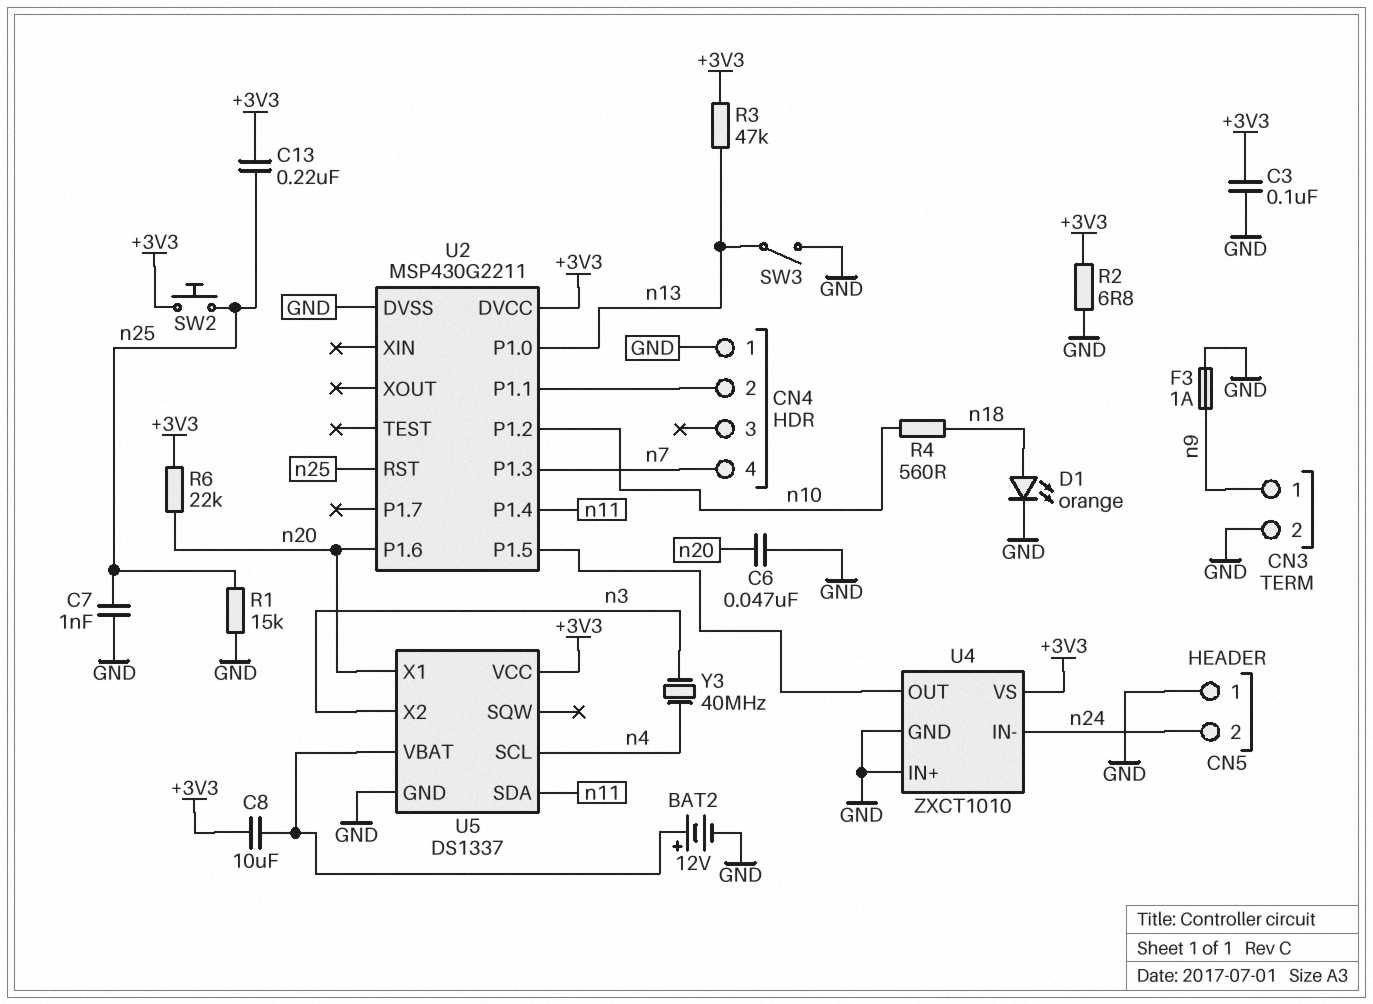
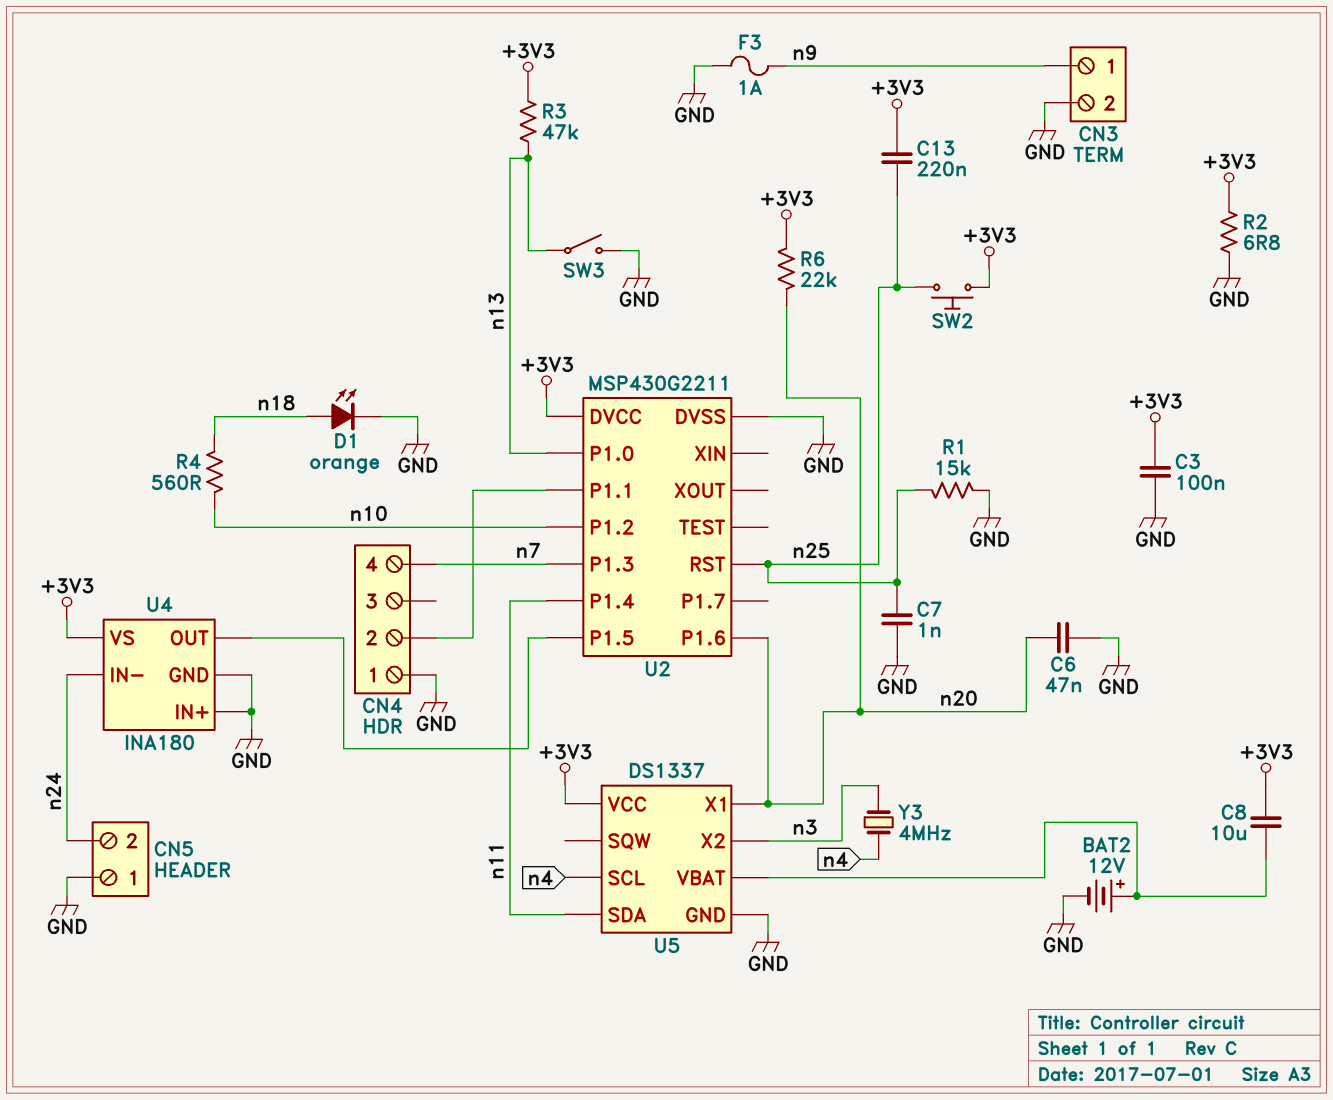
U4: ZXCT1010 -> INA180
Y3: 40MHz (n3, n4) -> 4MHz (n3, n4)

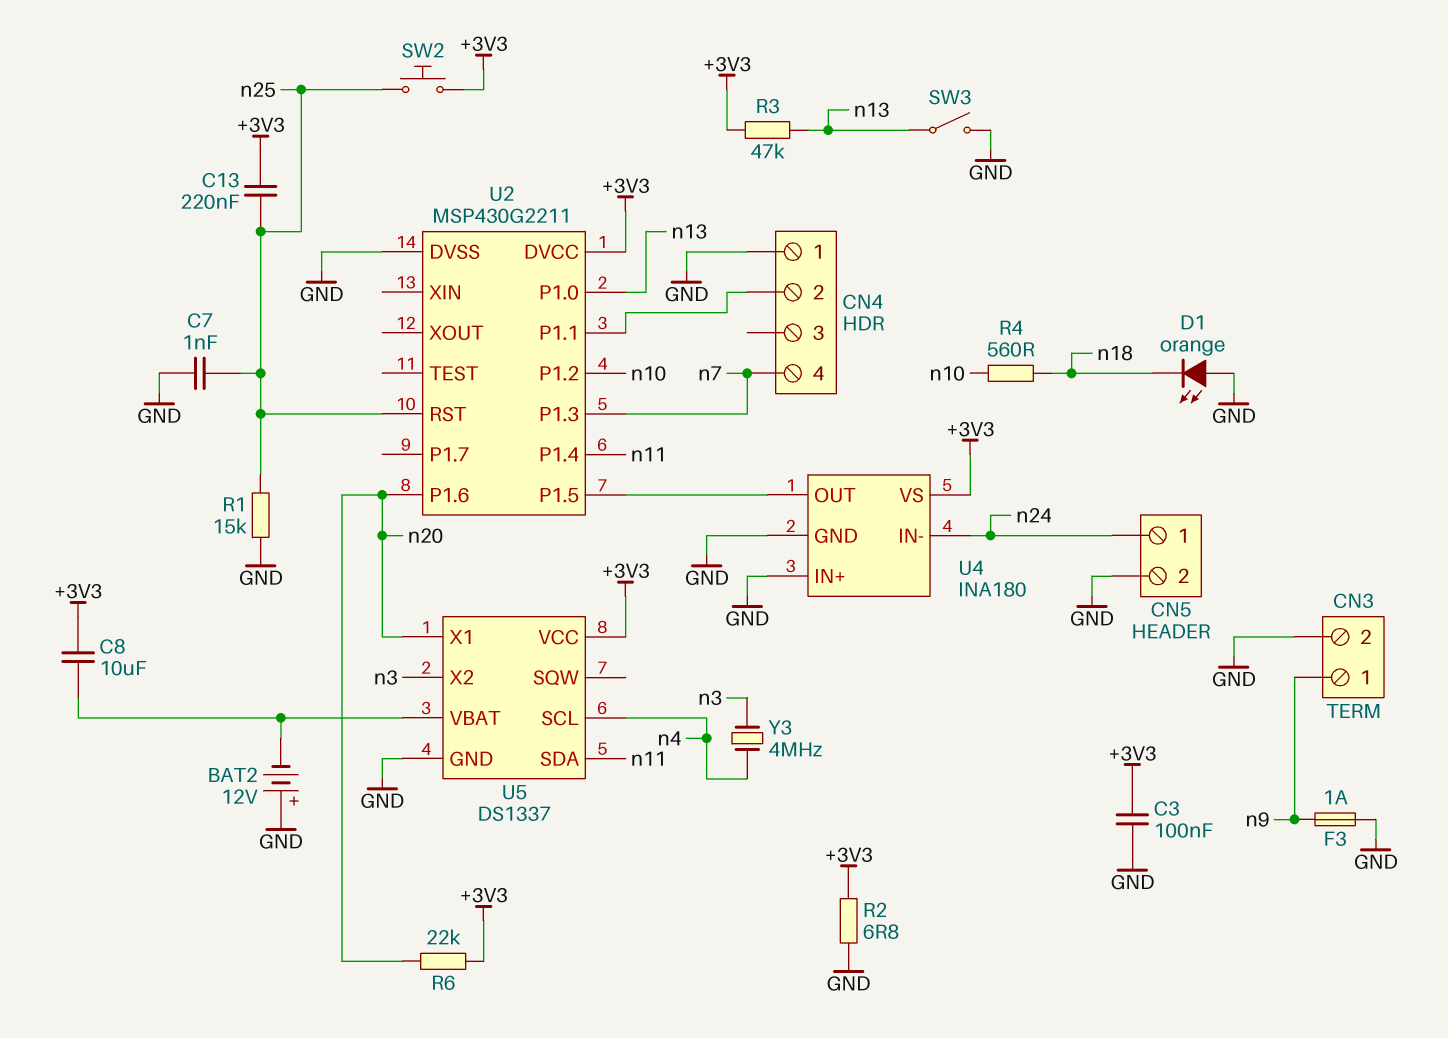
BAT2: 12V (plus U5/VBAT, minus GND) -> 12V (plus GND, minus U5/VBAT)
C6: 47nF (GND, n20) -> none
CN5 pin 1: GND -> n24
CN5 pin 2: n24 -> GND
D1: LED orange (A n18, K GND) -> LED orange (A GND, K n18)

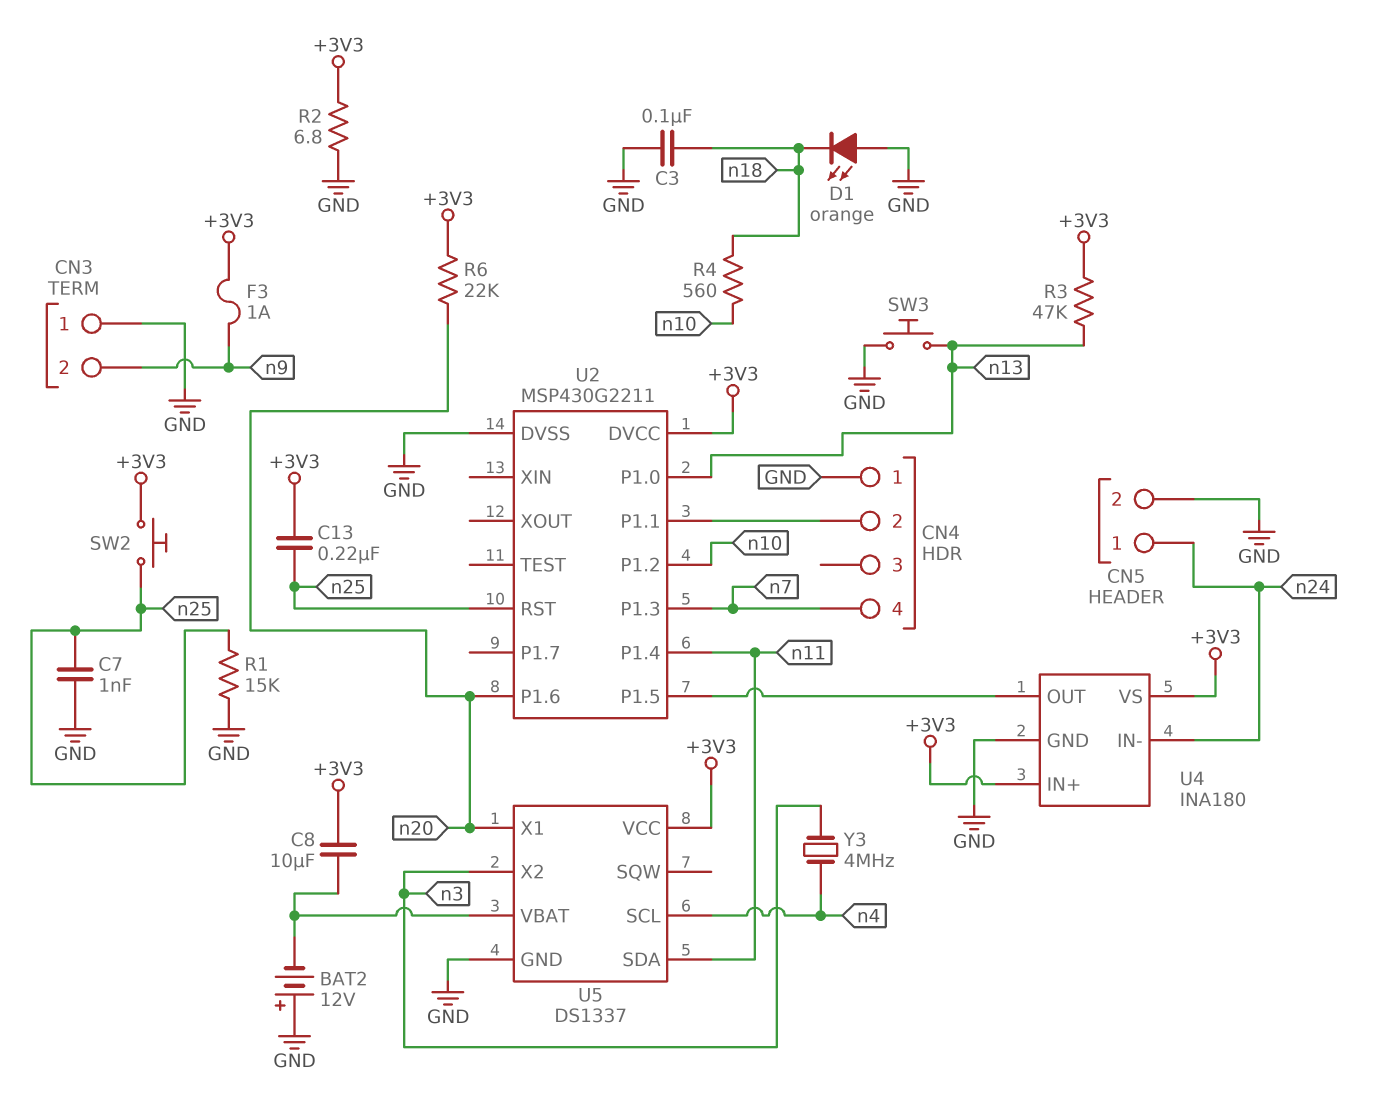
C3: 100nF (+3V3, GND) -> 100nF (GND, n18)
CN3 pin 1: n9 -> GND
CN3 pin 2: GND -> n9
F3: 1A (GND, n9) -> 1A (+3V3, n9)
SW3: switch (GND, n13) -> button (GND, n13)
U4 pin IN+: GND -> +3V3

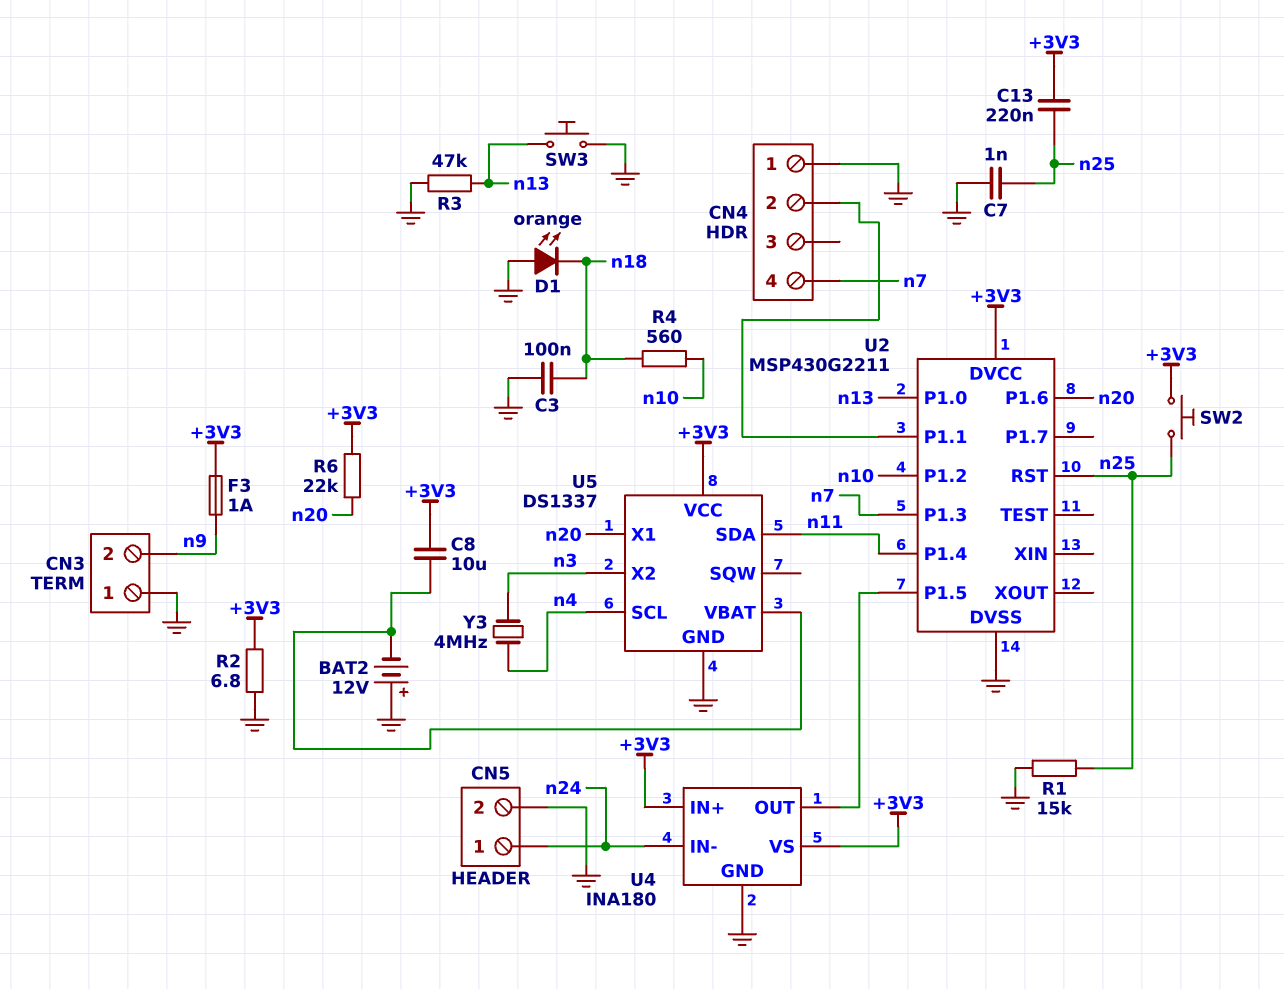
R3: 47k (+3V3, n13) -> 47k (GND, n13)

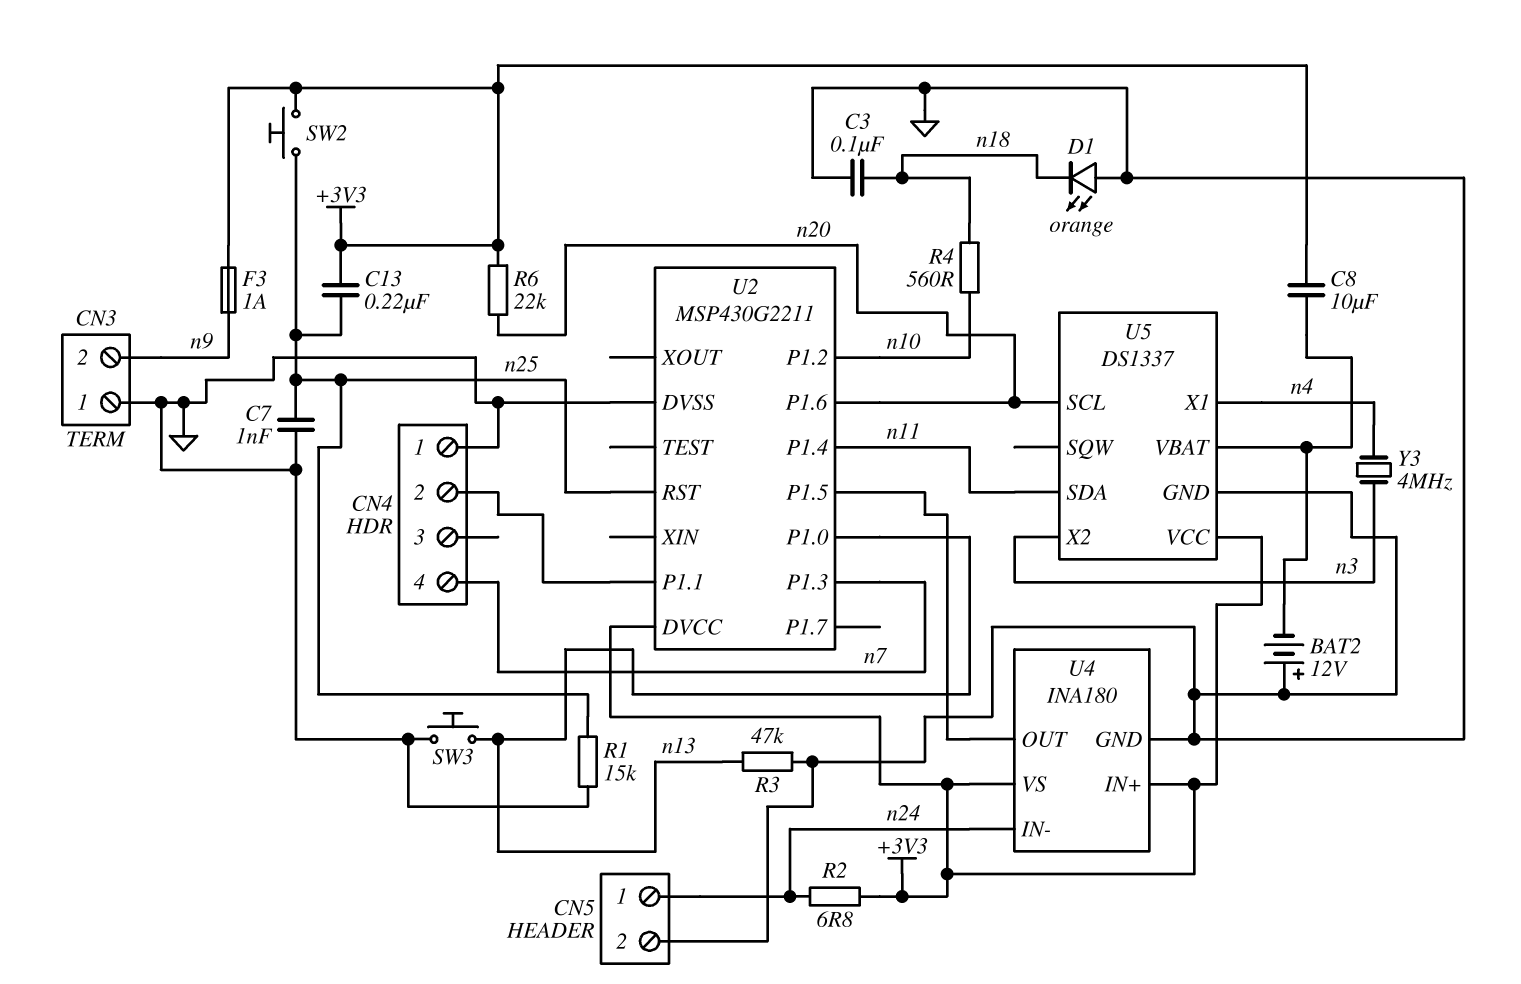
R2: 6.8 (+3V3, GND) -> 6.8 (+3V3, n24)
U5 pin SCL: n4 -> n20
U5 pin X1: n20 -> n4

